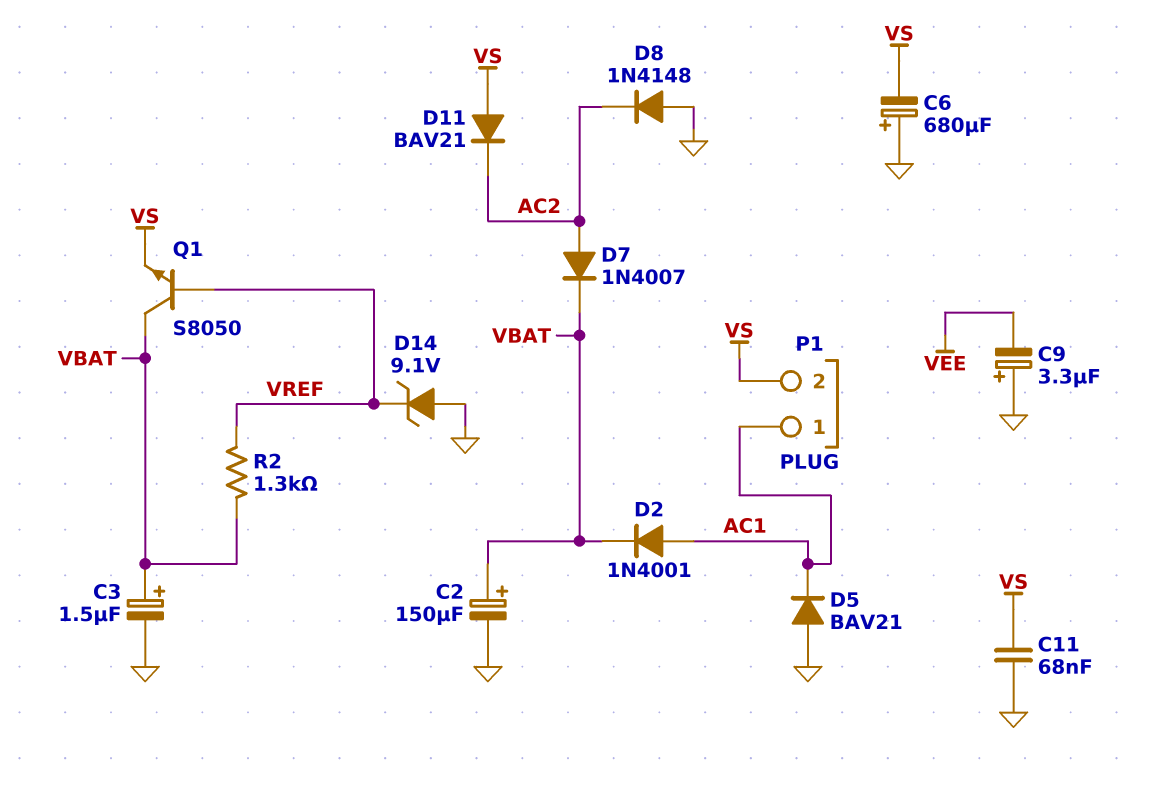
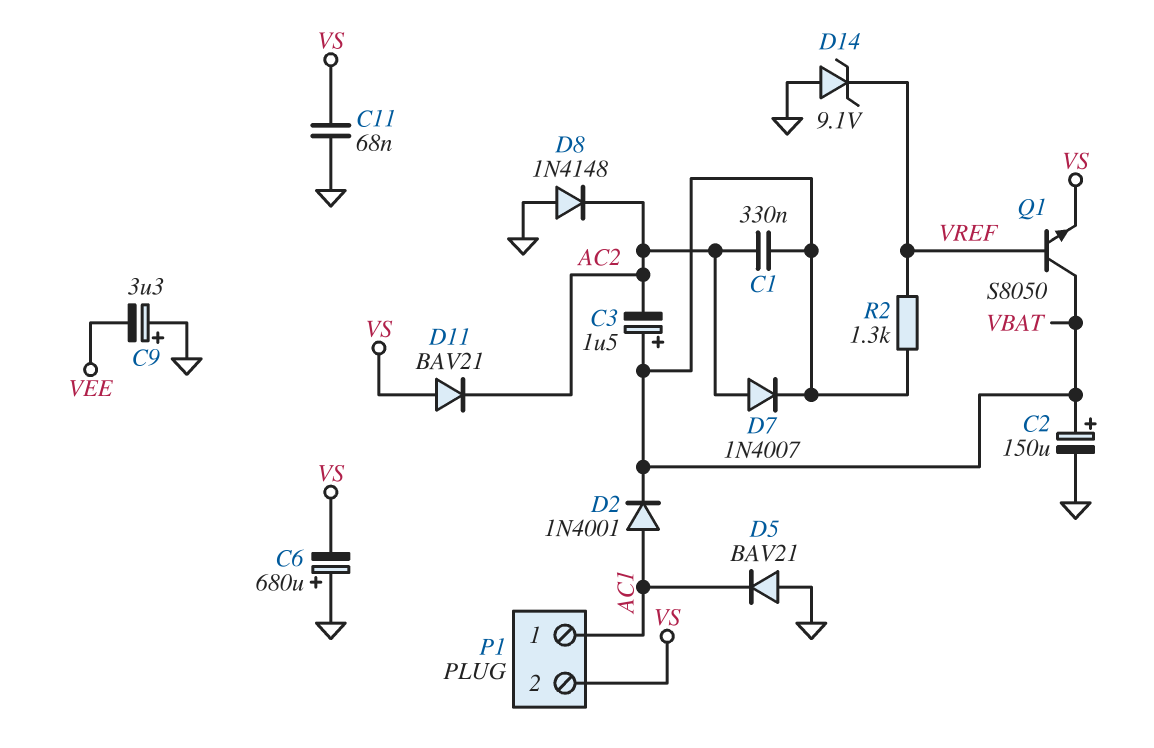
C1: none -> 330nF (AC2, VBAT)
C3: 1.5uF (plus VBAT, minus GND) -> 1.5uF (plus VBAT, minus AC2)

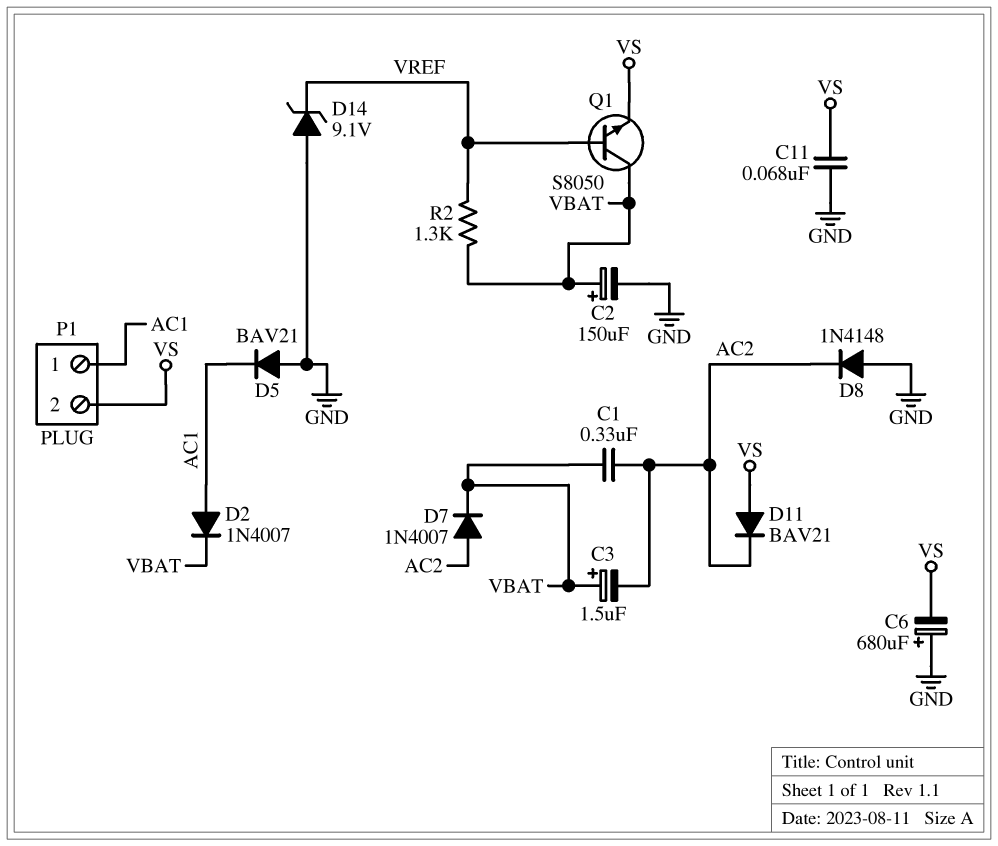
C9: 3.3uF (plus GND, minus VEE) -> none
D2: diode 1N4001 (A AC1, K VBAT) -> diode 1N4007 (A AC1, K VBAT)

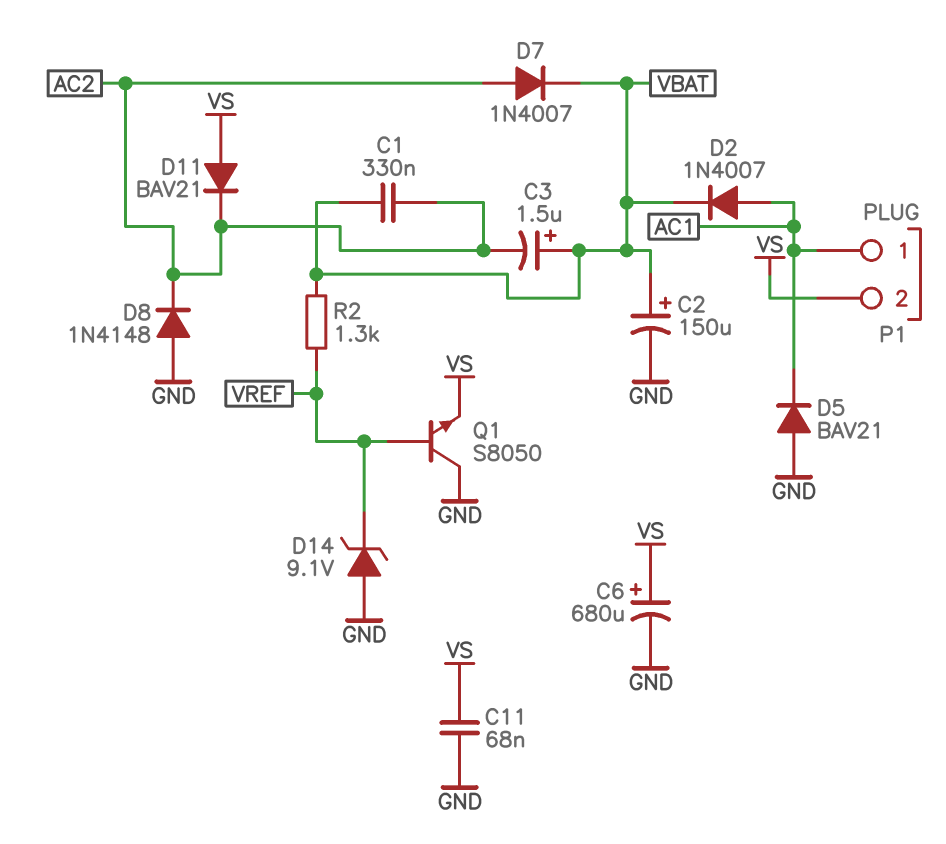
C6: 680uF (plus GND, minus VS) -> 680uF (plus VS, minus GND)
Q1: NPN S8050 (B VREF, C VBAT, E VS) -> NPN S8050 (B VREF, C GND, E VS)

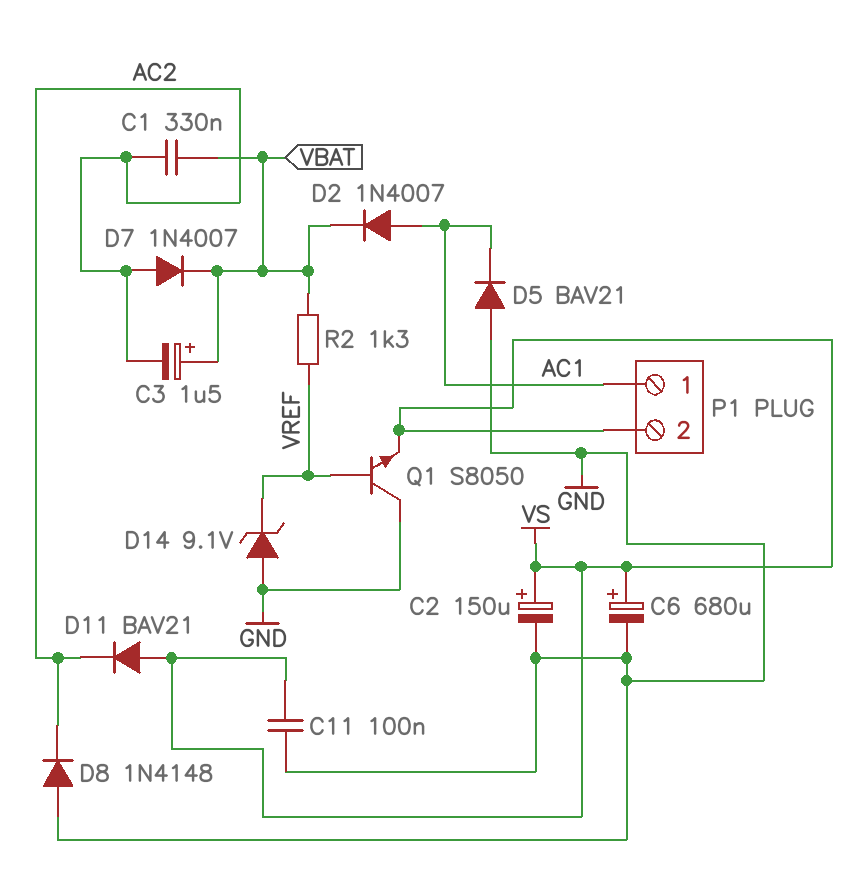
C2: 150uF (plus VBAT, minus GND) -> 150uF (plus VS, minus GND)
C11: 68nF (GND, VS) -> 100nF (GND, VS)

